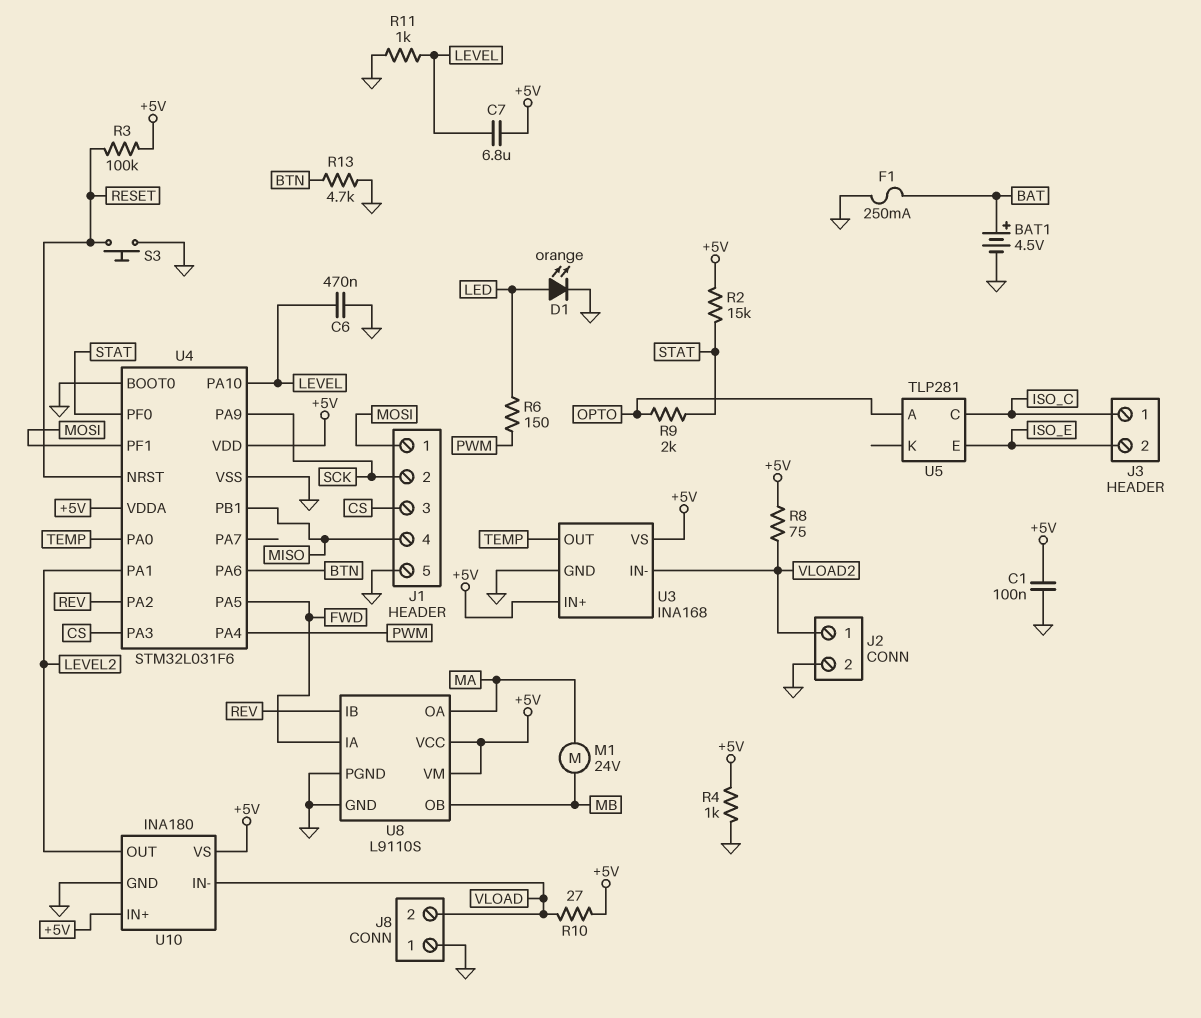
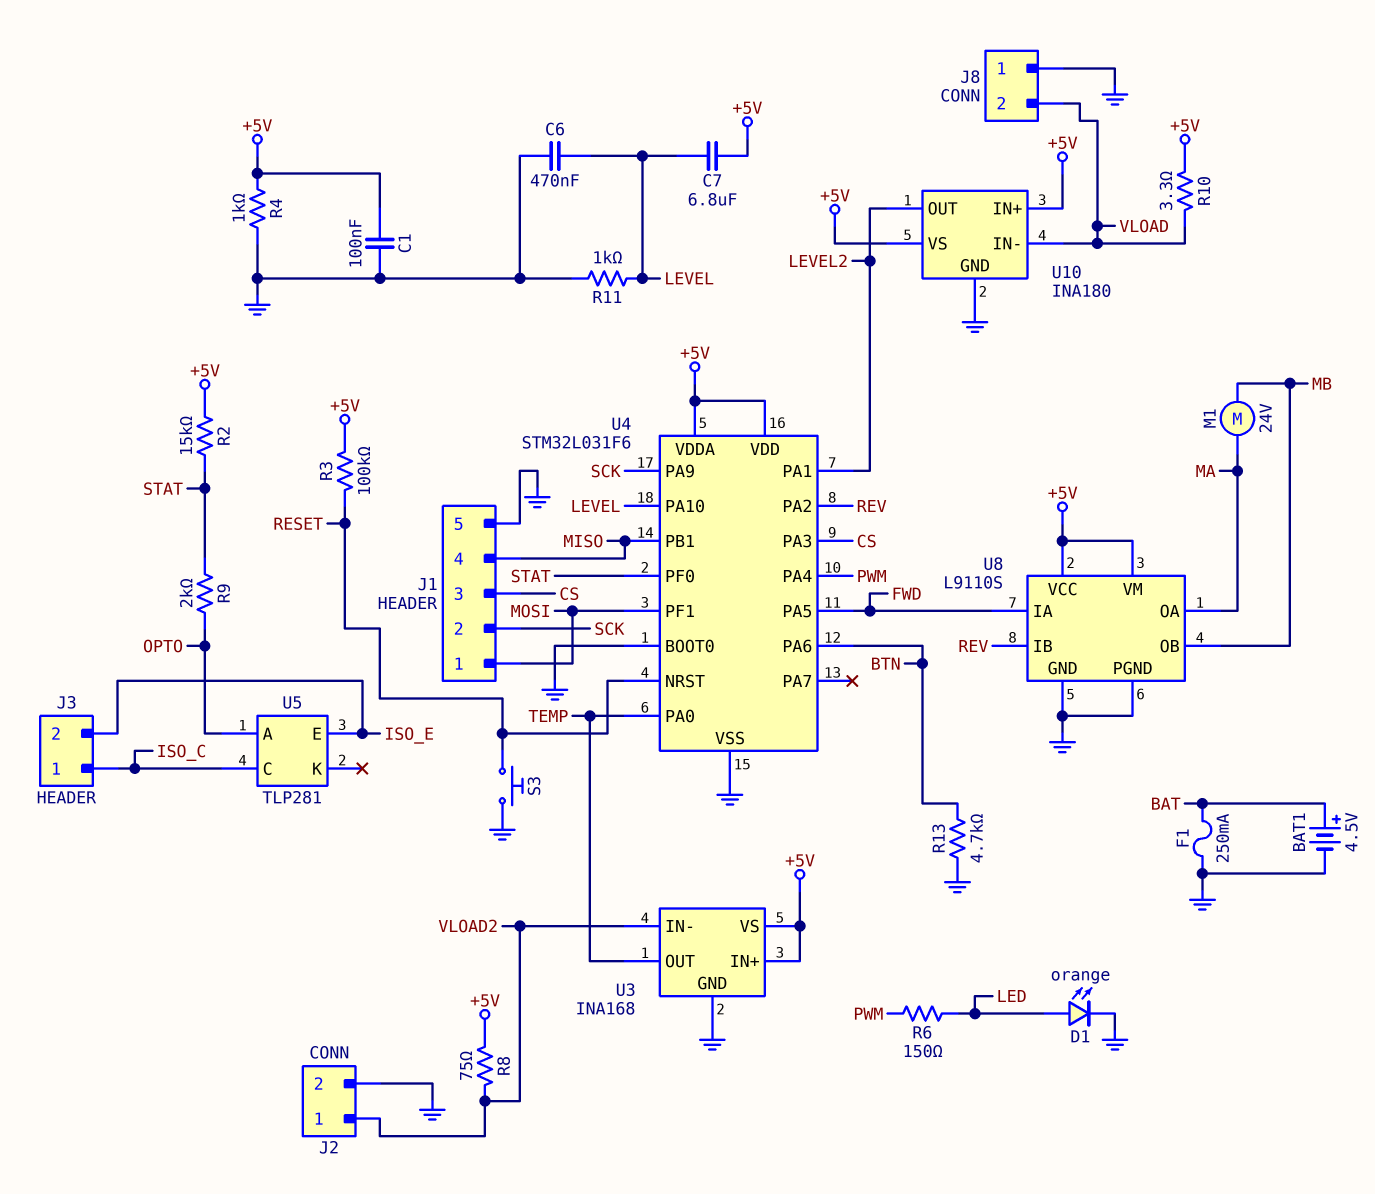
R10: 27 (+5V, VLOAD) -> 3.3 (+5V, VLOAD)

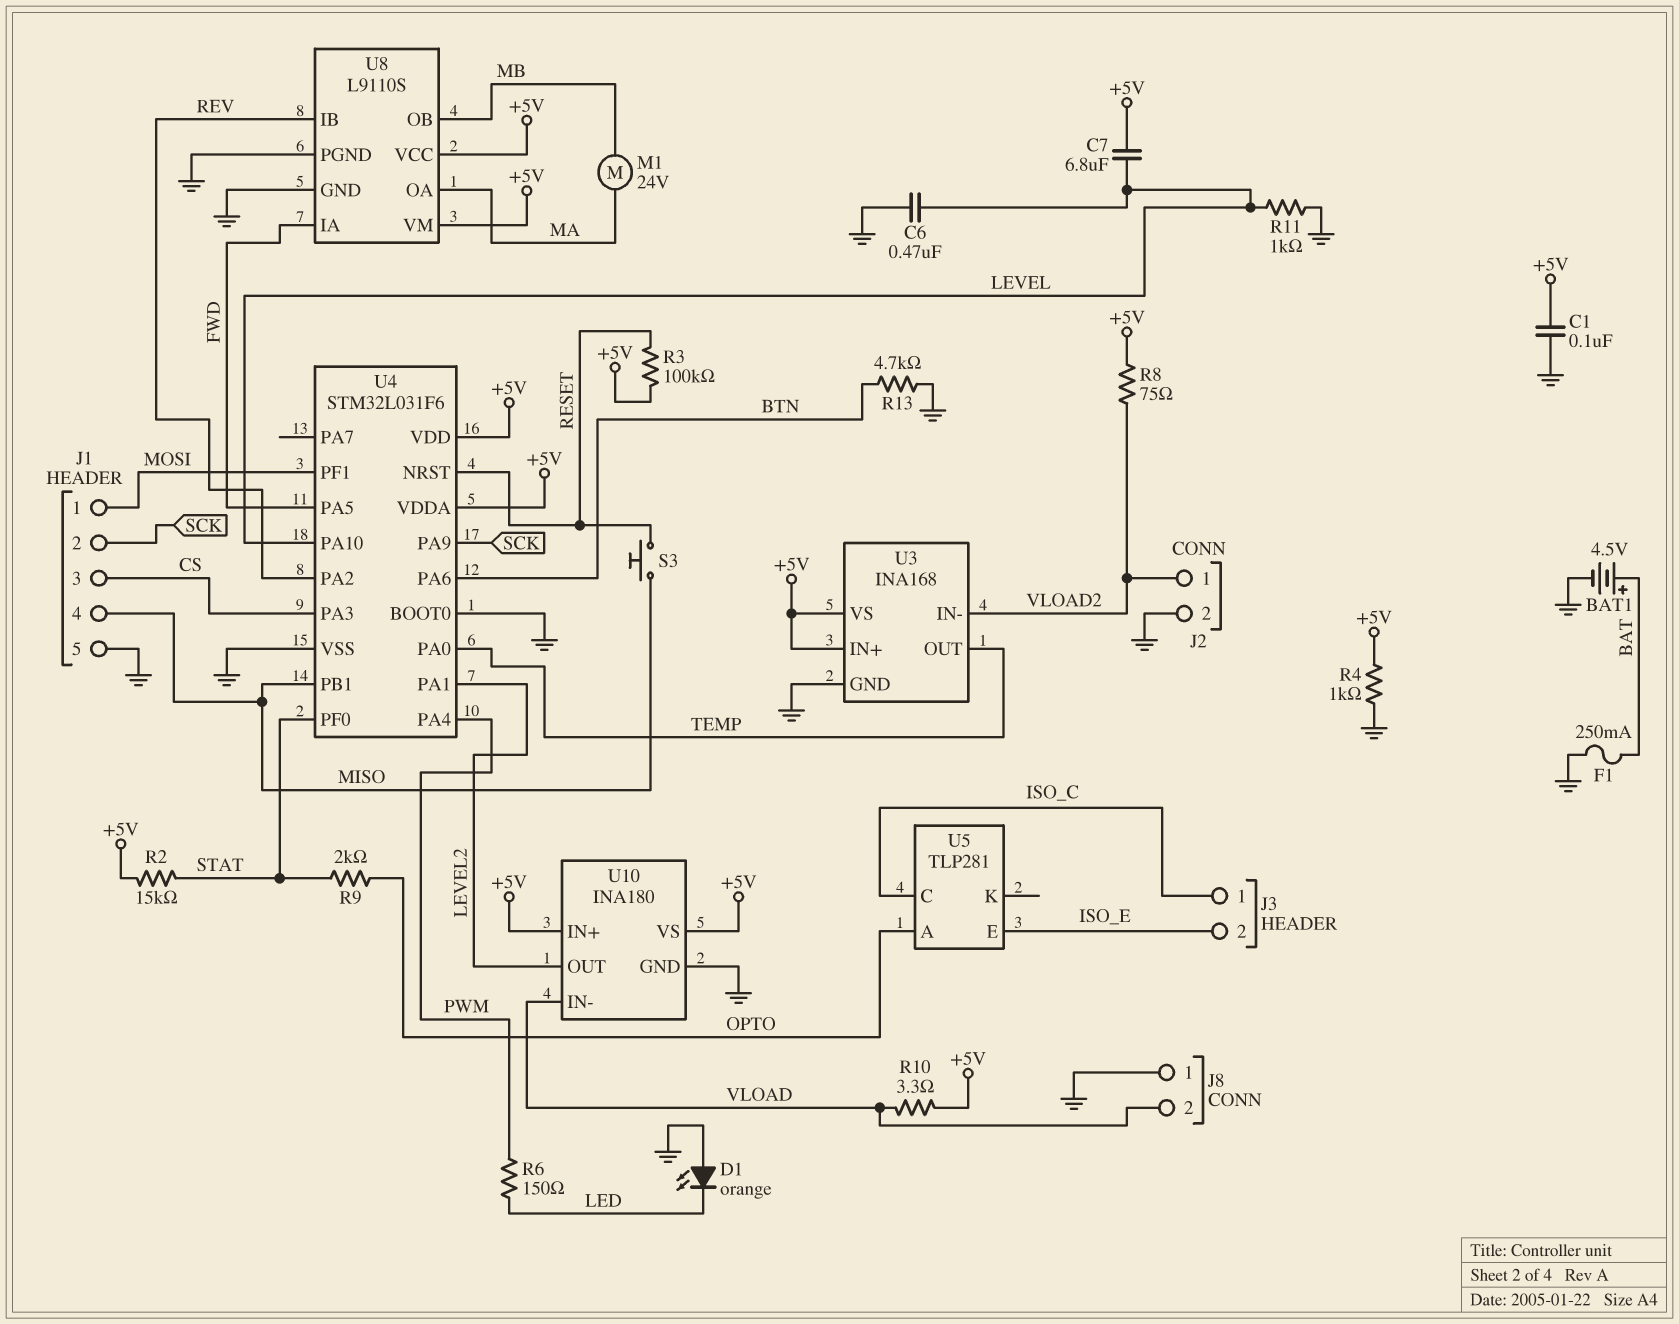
D1: LED orange (A LED, K GND) -> LED orange (A GND, K LED)
S3: button (GND, RESET) -> button (MISO, RESET)

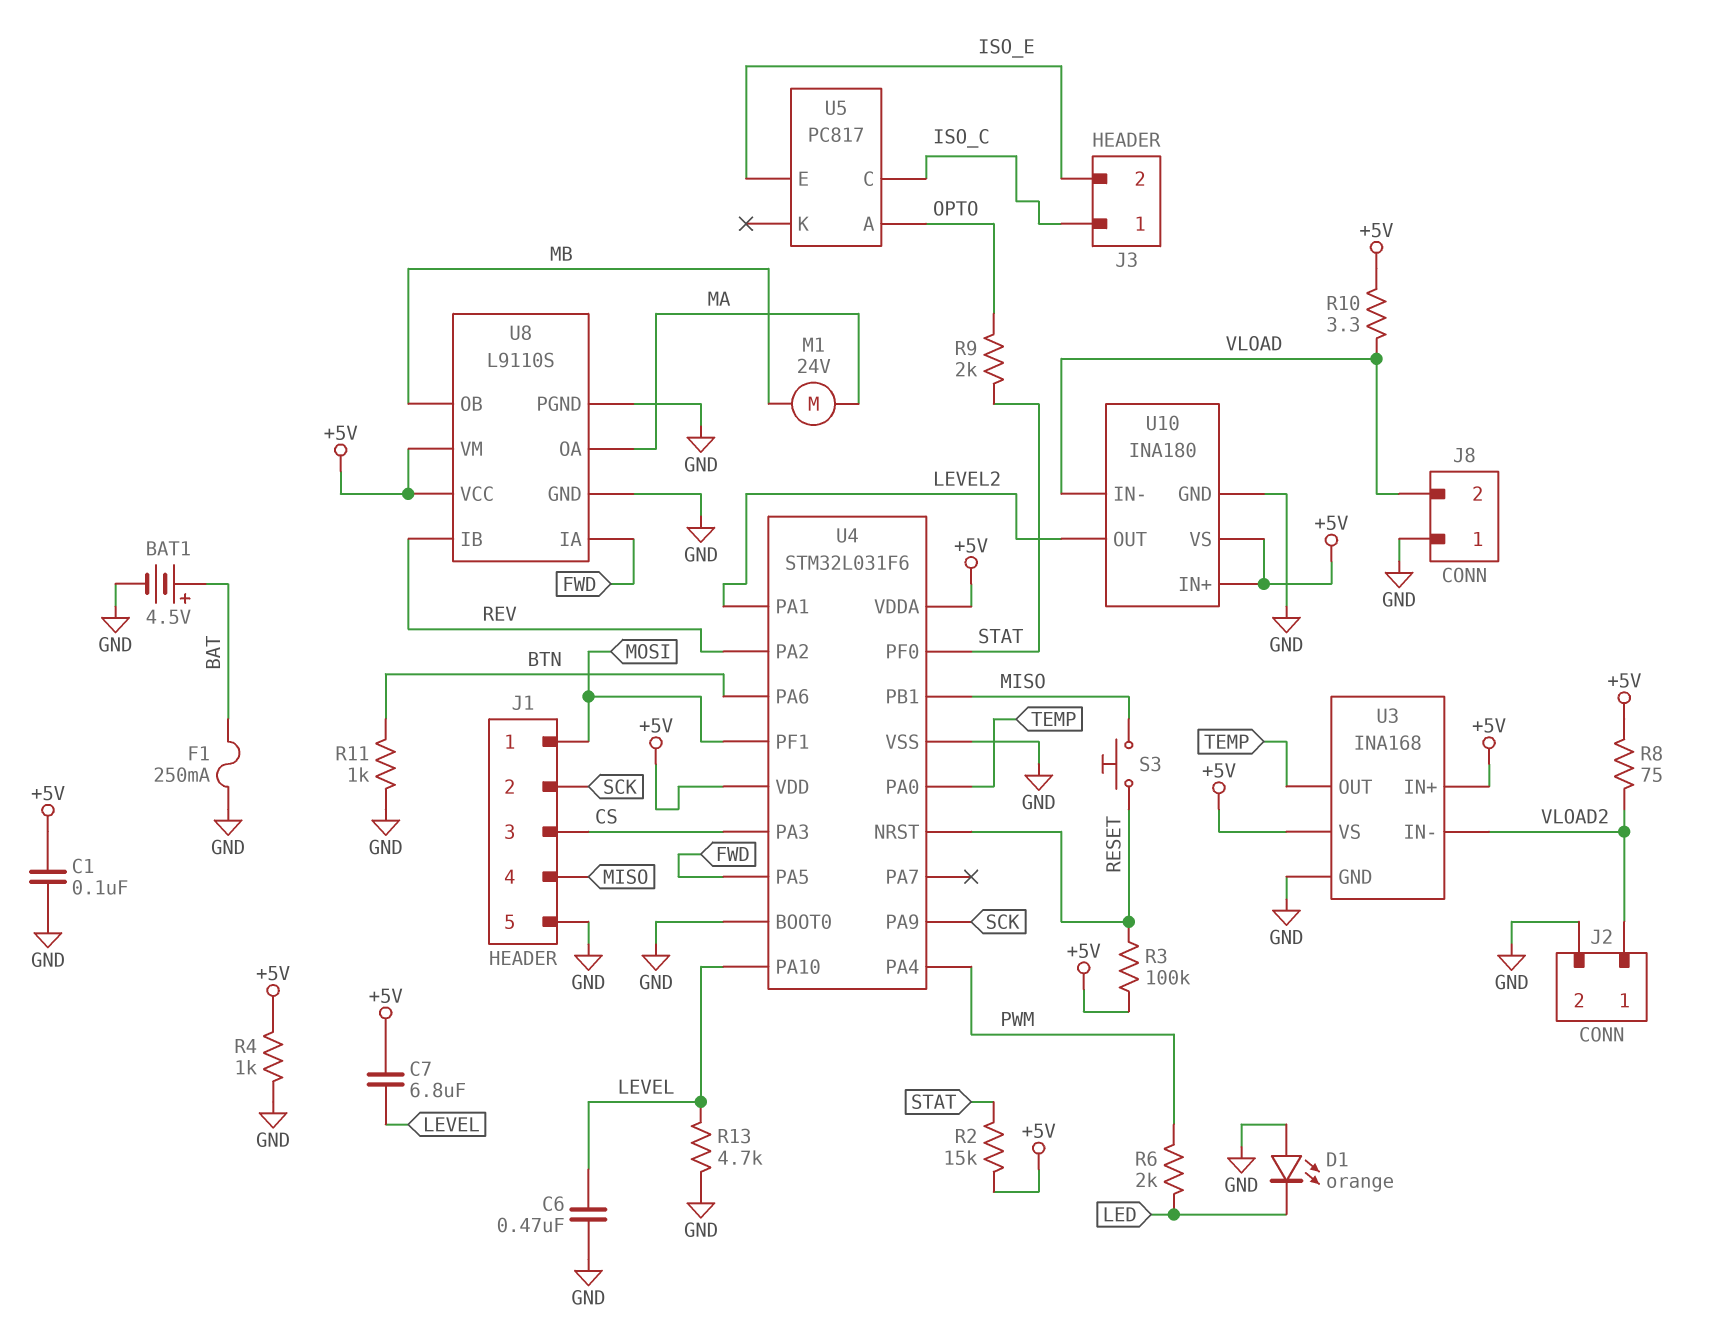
R6: 150 (LED, PWM) -> 2k (LED, PWM)
R11: 1k (GND, LEVEL) -> 1k (BTN, GND)
R13: 4.7k (BTN, GND) -> 4.7k (GND, LEVEL)
U5: TLP281 -> PC817

